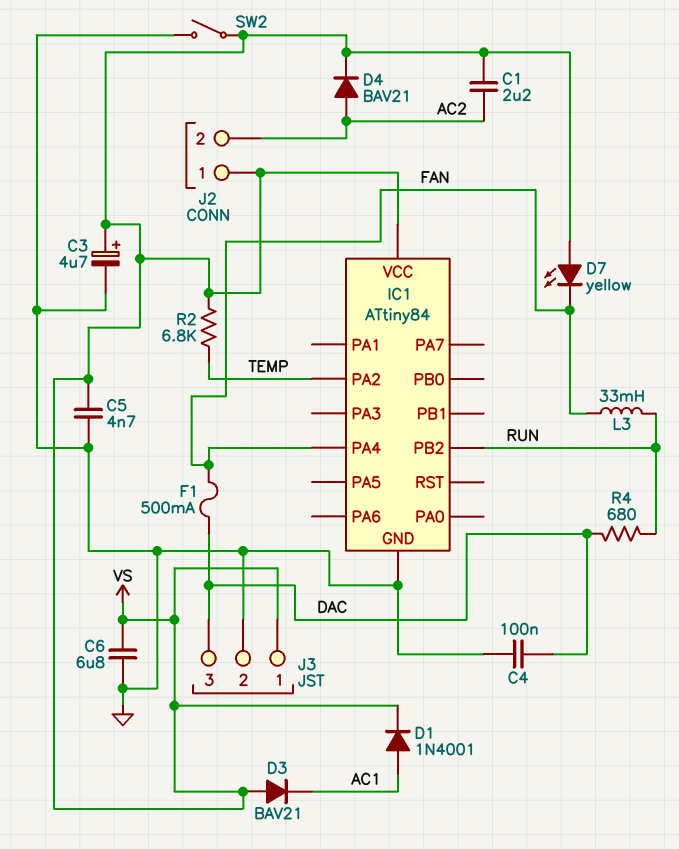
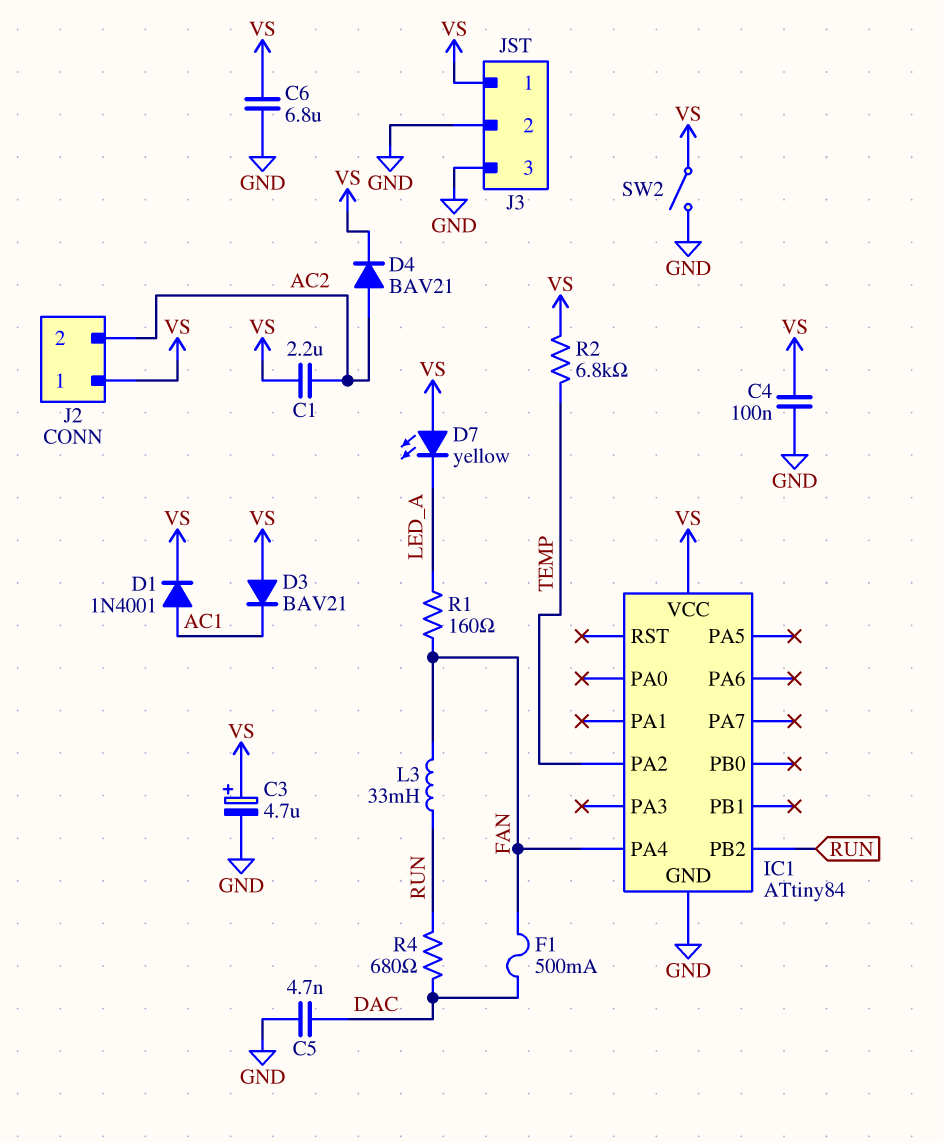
C4: 100nF (DAC, GND) -> 100nF (GND, VS)
C5: 4.7nF (GND, VS) -> 4.7nF (DAC, GND)
D7: LED yellow (A VS, K FAN) -> LED yellow (A VS, K LED_A)
J3 pin 3: DAC -> GND
R1: none -> 160 (FAN, LED_A)

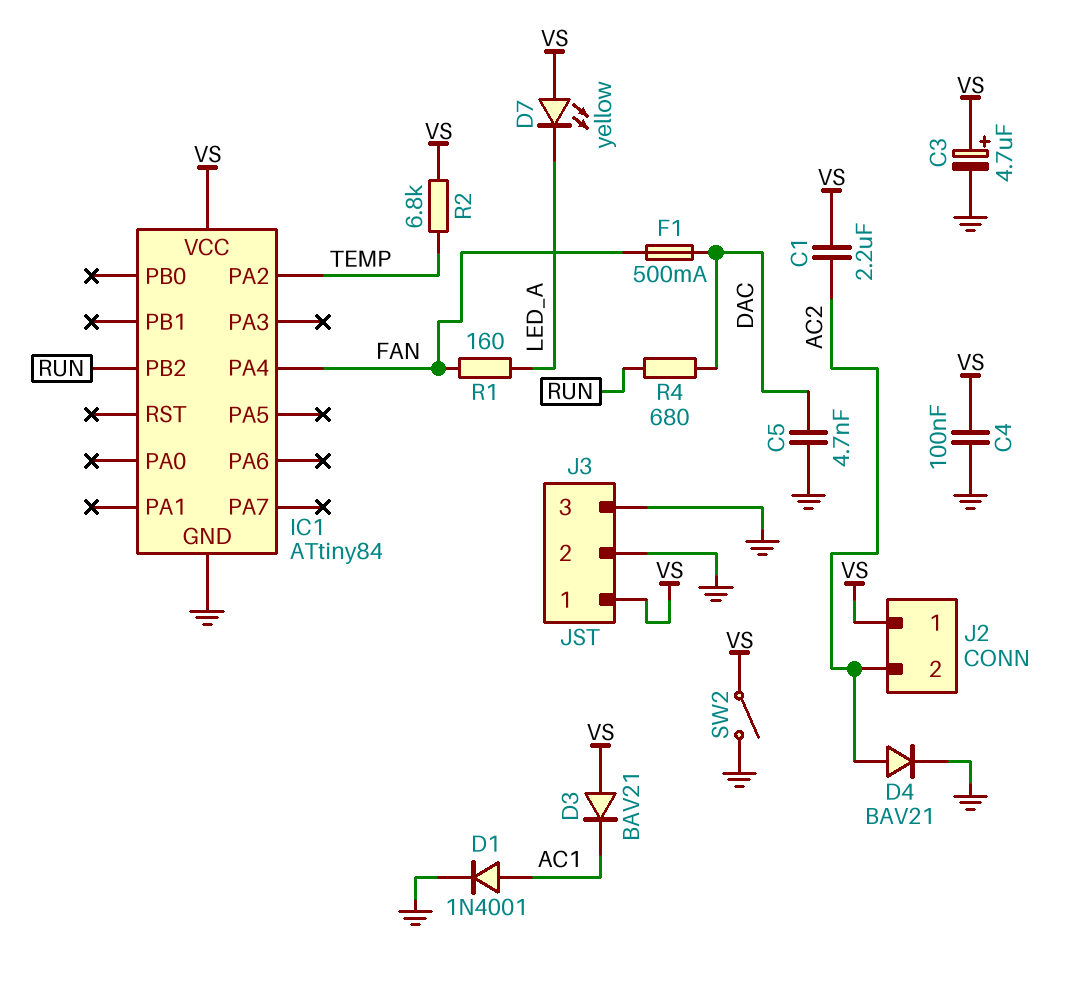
C6: 6.8uF (GND, VS) -> none
D1: diode 1N4001 (A AC1, K VS) -> diode 1N4001 (A AC1, K GND)
D4: diode BAV21 (A AC2, K VS) -> diode BAV21 (A AC2, K GND)
L3: 33mH (FAN, RUN) -> none

